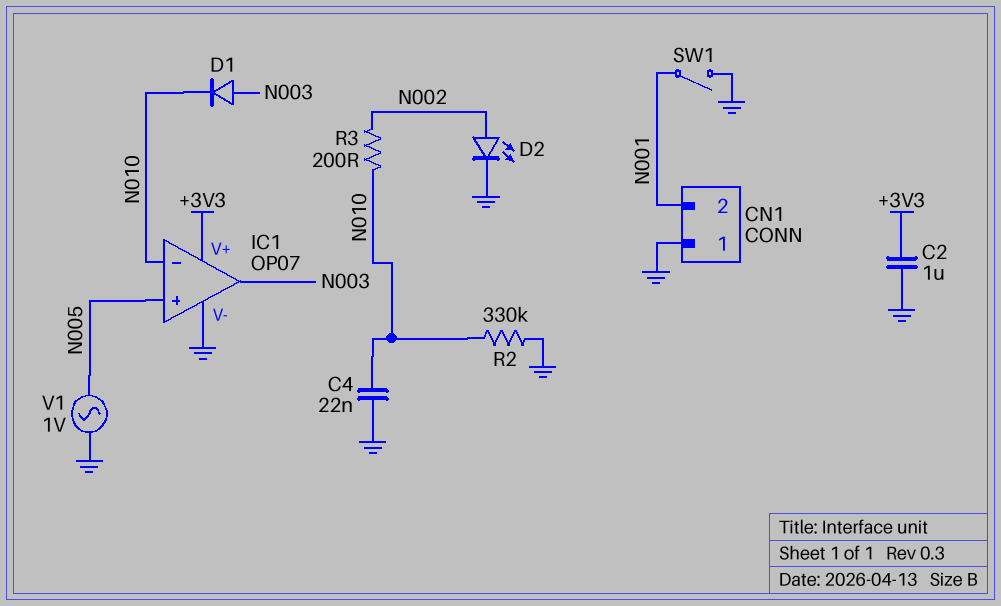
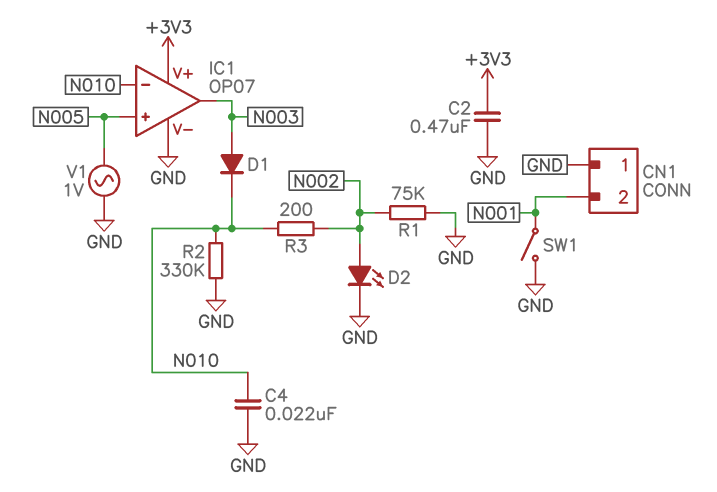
C2: 1uF (+3V3, GND) -> 470nF (+3V3, GND)
R1: none -> 75k (GND, N002)

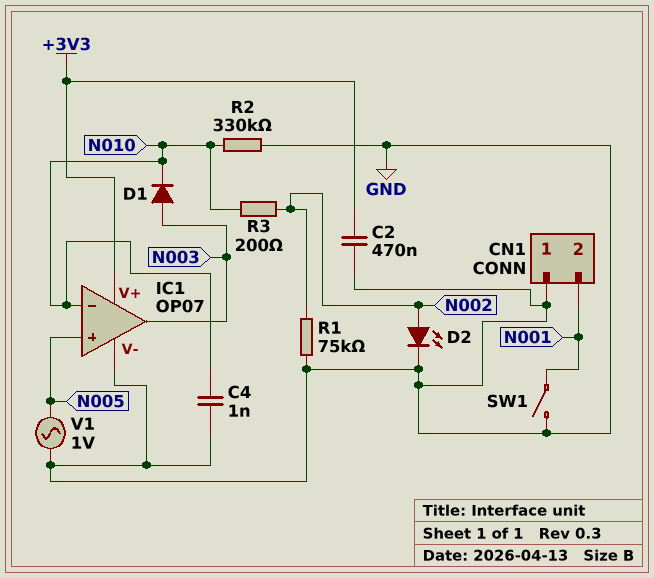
C4: 22nF (GND, N010) -> 1nF (GND, N010)

